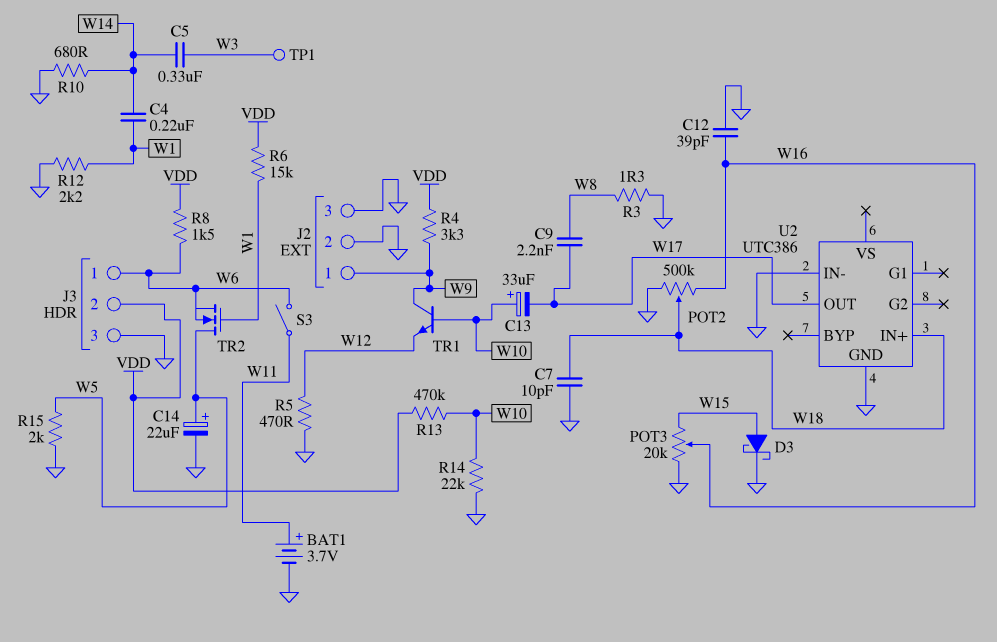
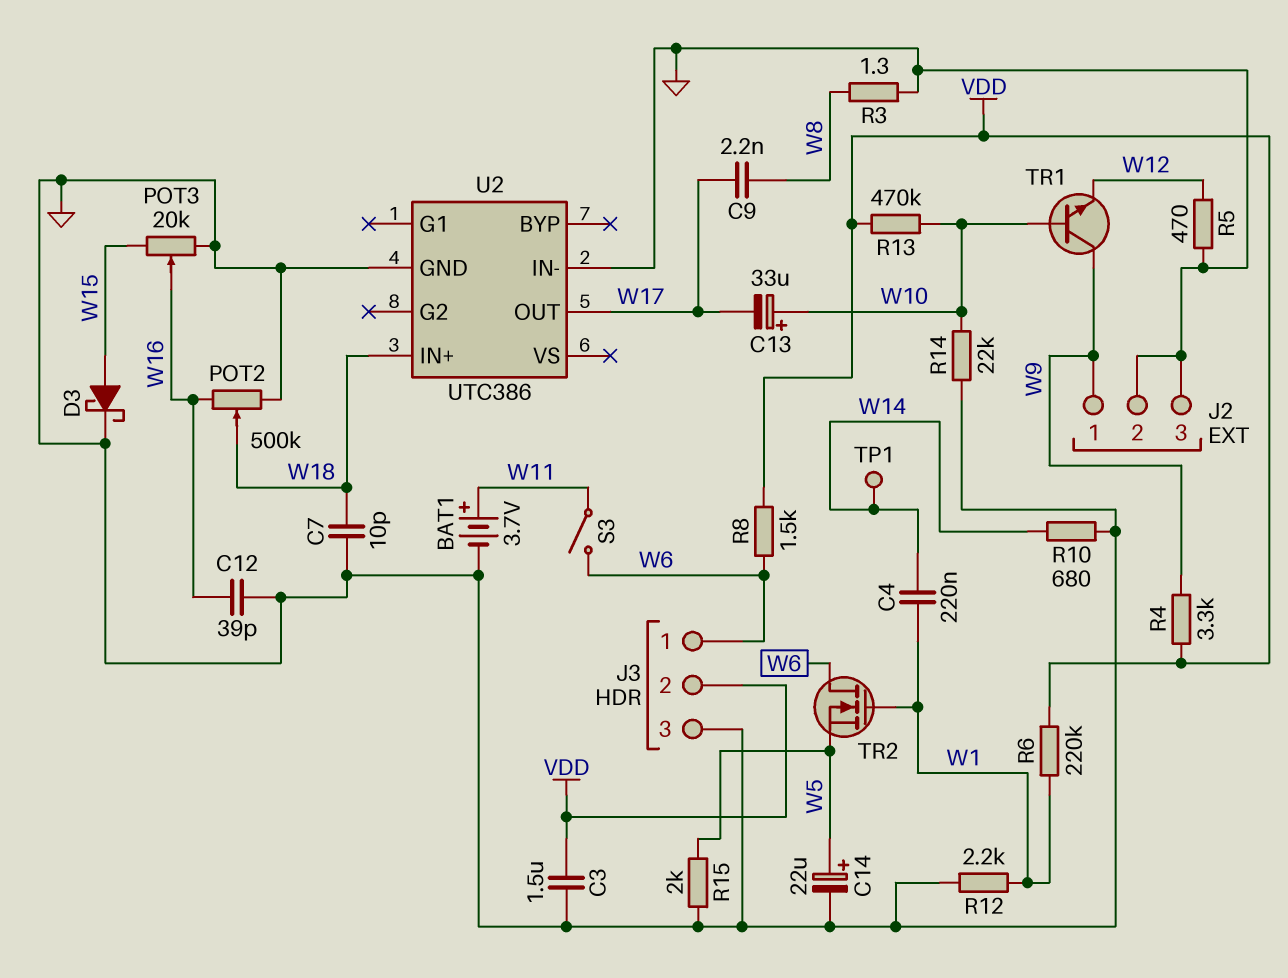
C3: none -> 1.5uF (GND, VDD)
C5: 330nF (W3, W14) -> none
R6: 15k (VDD, W1) -> 220k (VDD, W1)
TP1: test point (W3) -> test point (W14)
TR2: NMOS (G W1, D W5, S W6) -> NMOS (G W1, D W6, S W5)

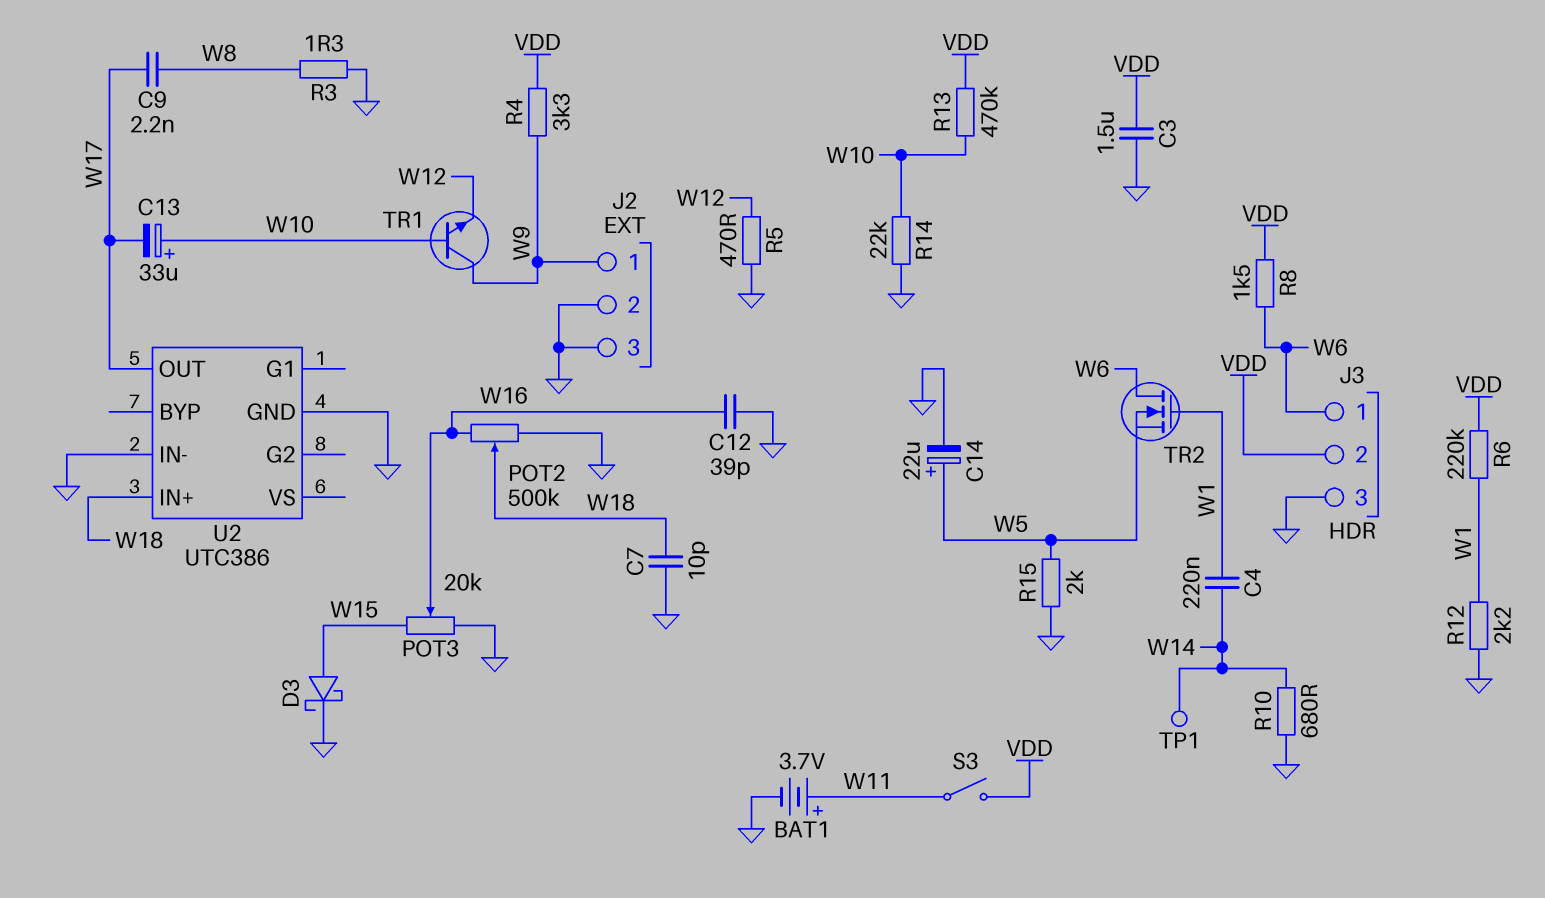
S3: switch (W6, W11) -> switch (VDD, W11)

